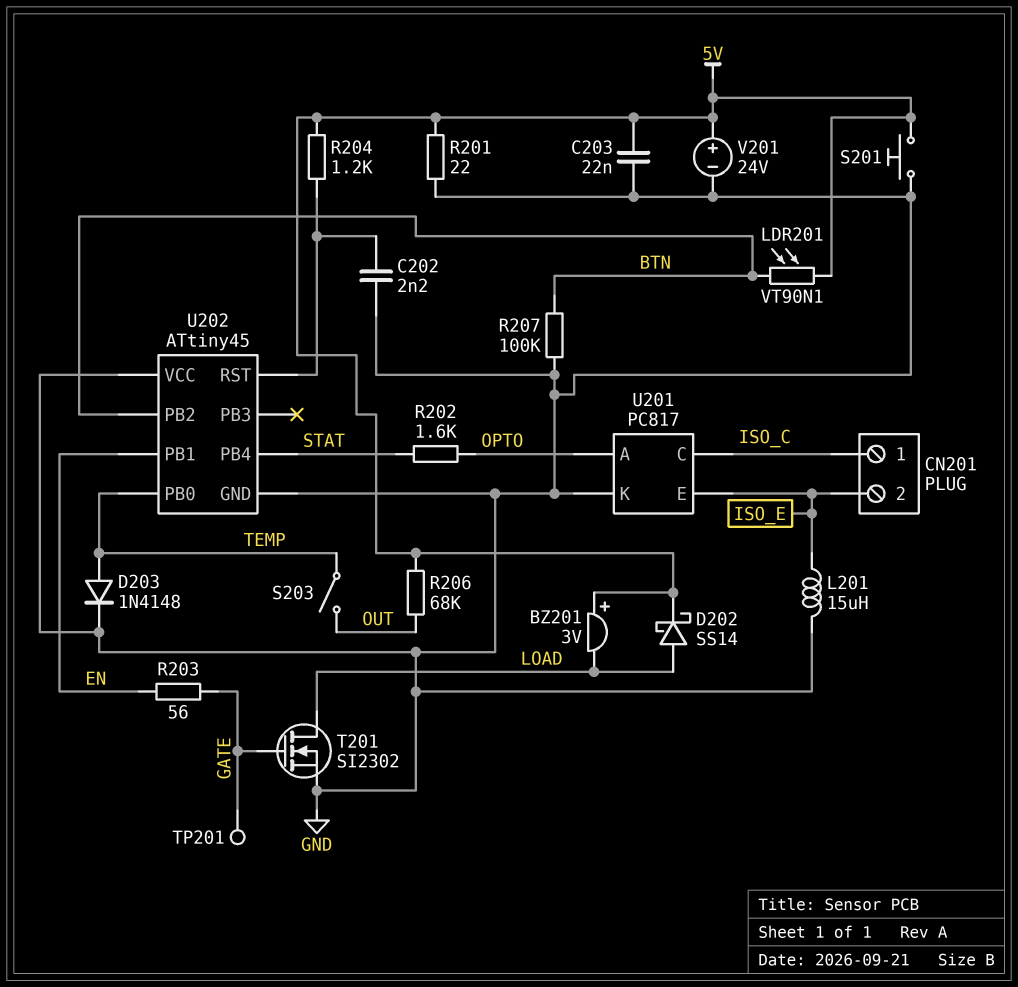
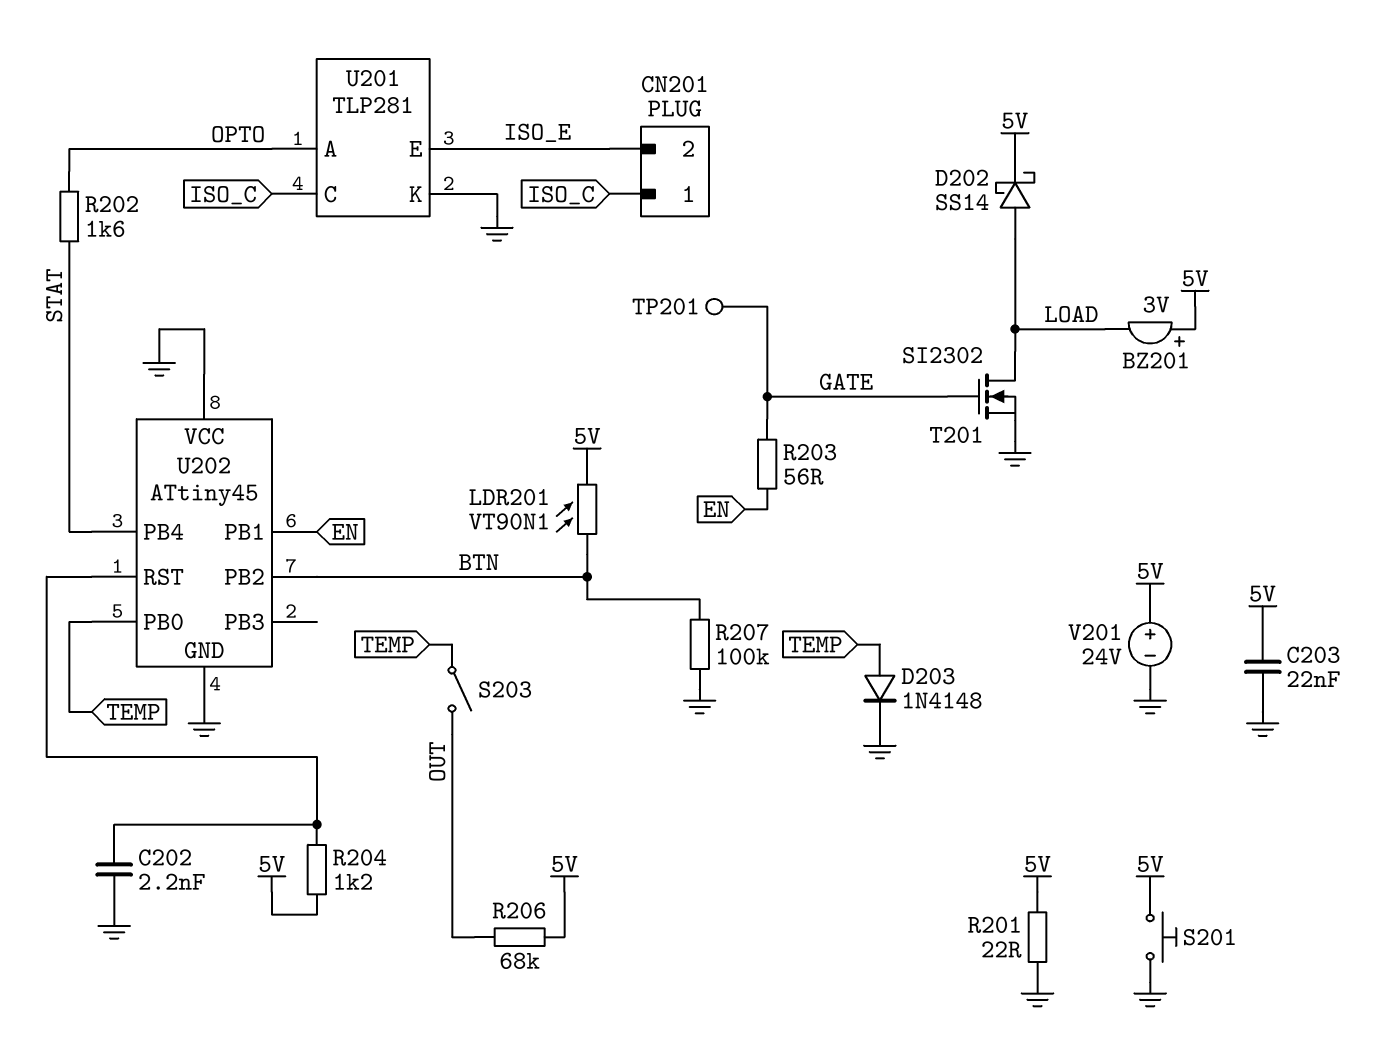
L201: 15uH (GND, ISO_E) -> none
U201: PC817 -> TLP281

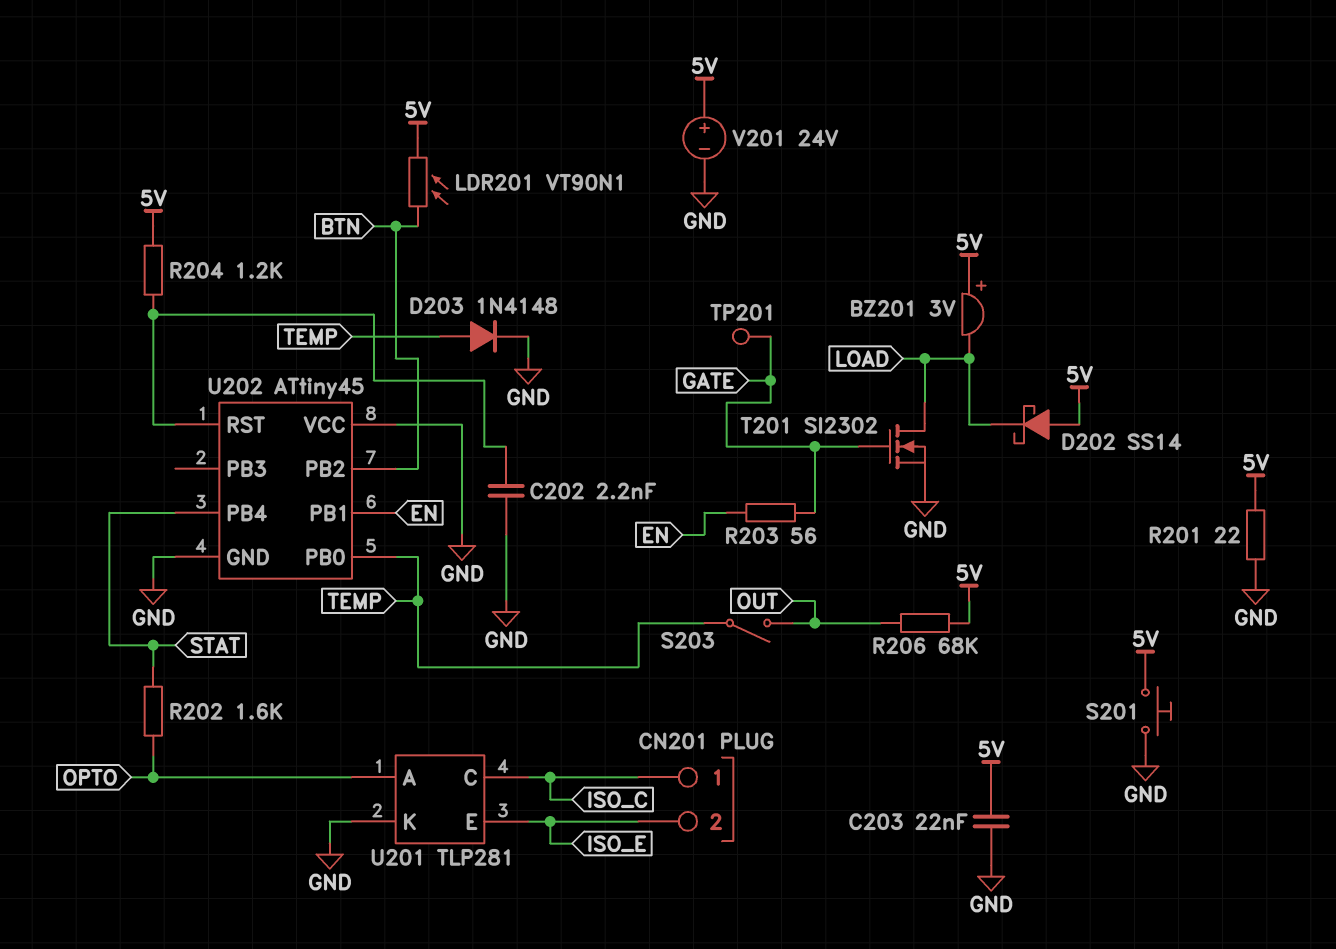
D202: schottky SS14 (A LOAD, K 5V) -> schottky SS14 (A 5V, K LOAD)
R207: 100k (BTN, GND) -> none

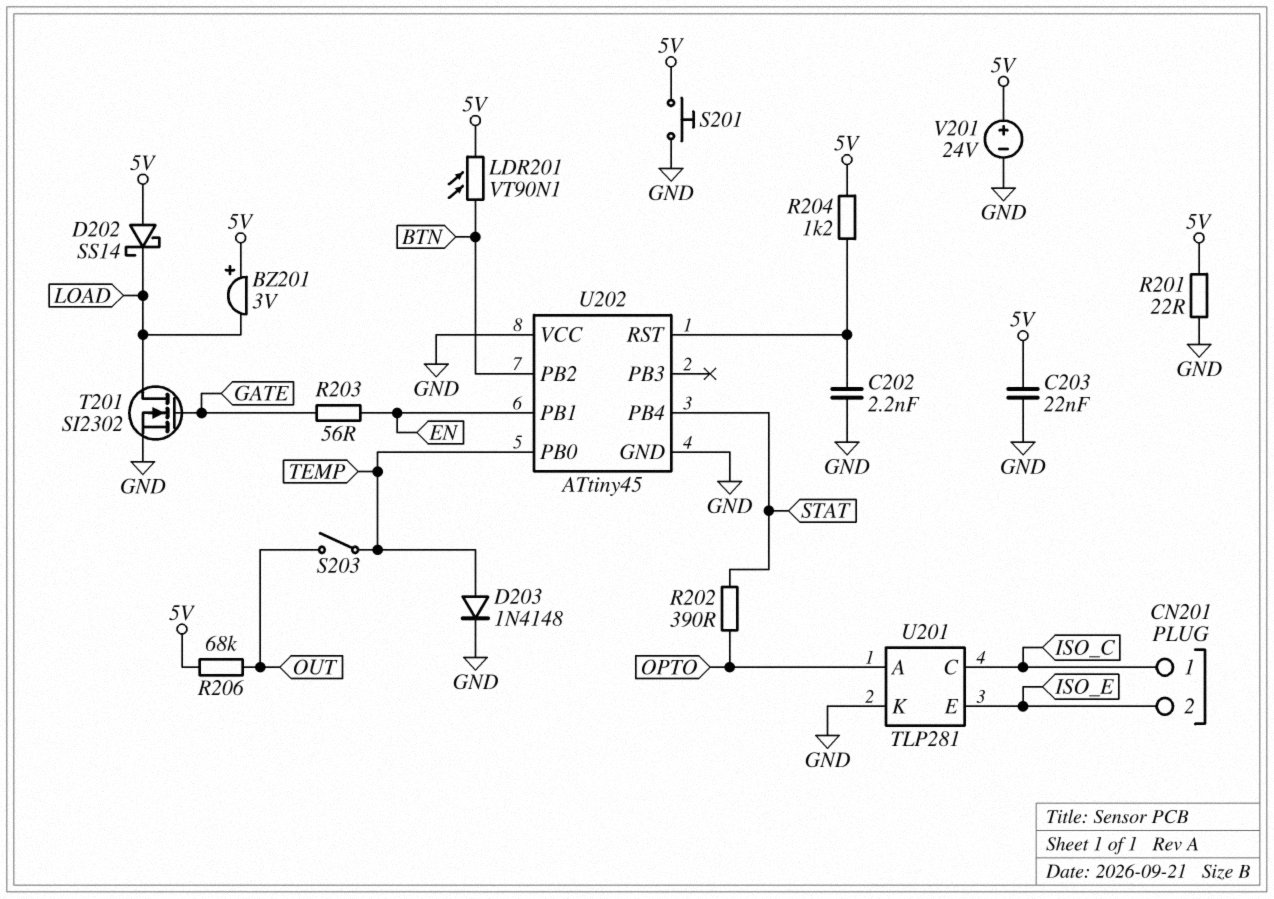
R202: 1.6k (OPTO, STAT) -> 390 (OPTO, STAT)
TP201: test point (GATE) -> none

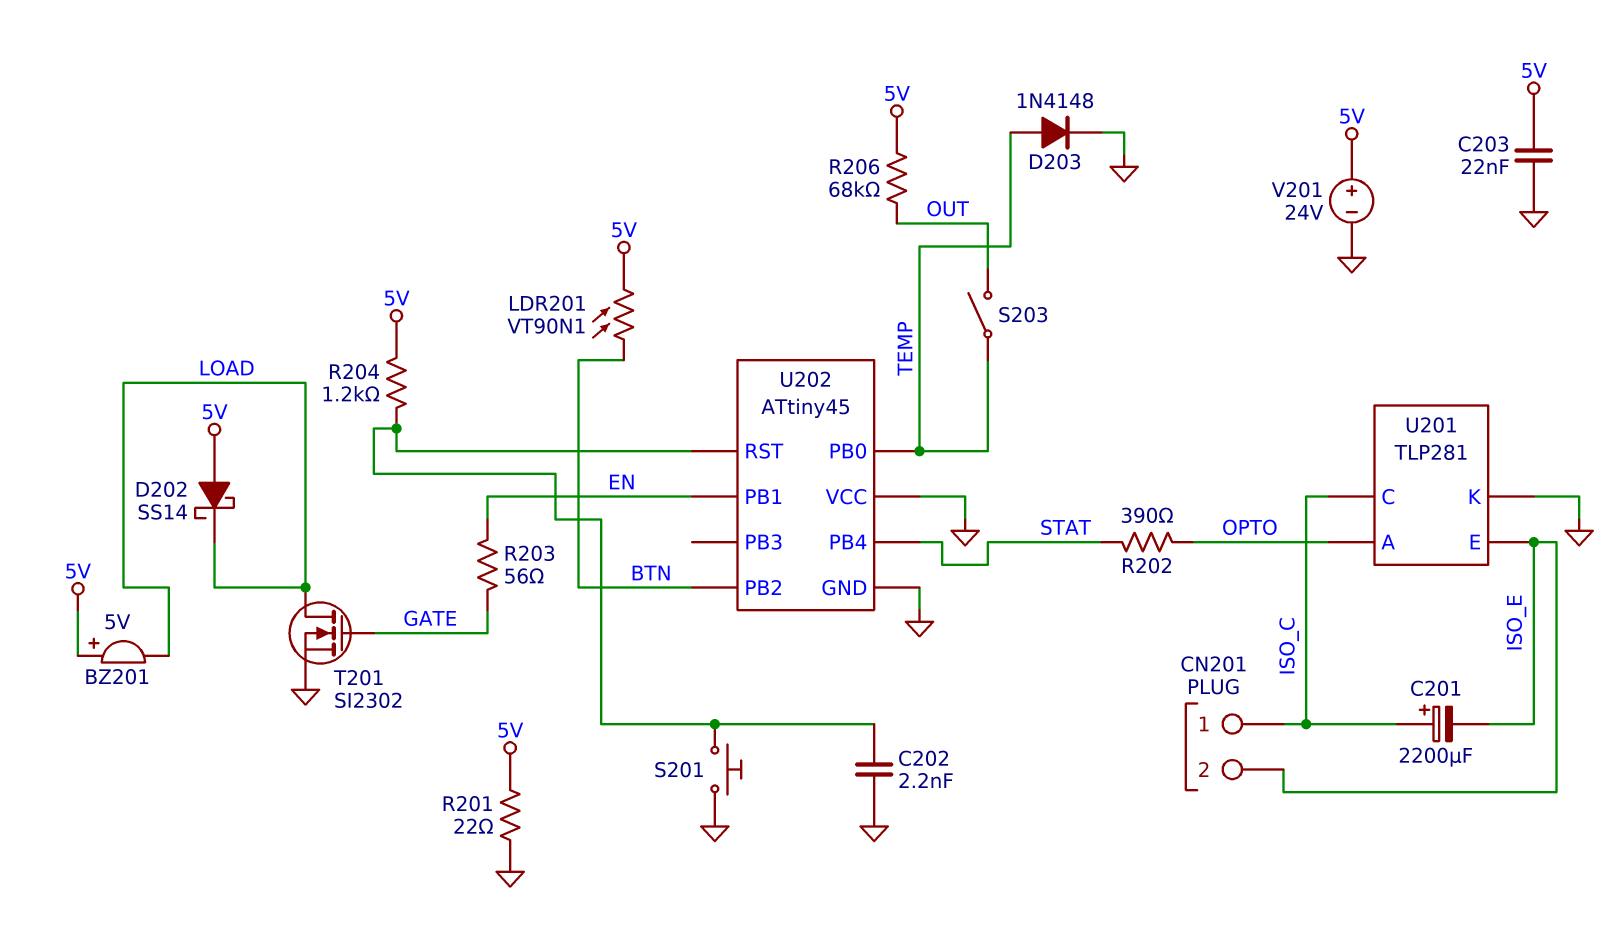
BZ201: buzzer 3V (plus 5V, minus LOAD) -> buzzer 5V (plus 5V, minus LOAD)
C201: none -> 2200uF (plus ISO_C, minus ISO_E)
S201: button (5V, GND) -> button (GND, U202/RST)

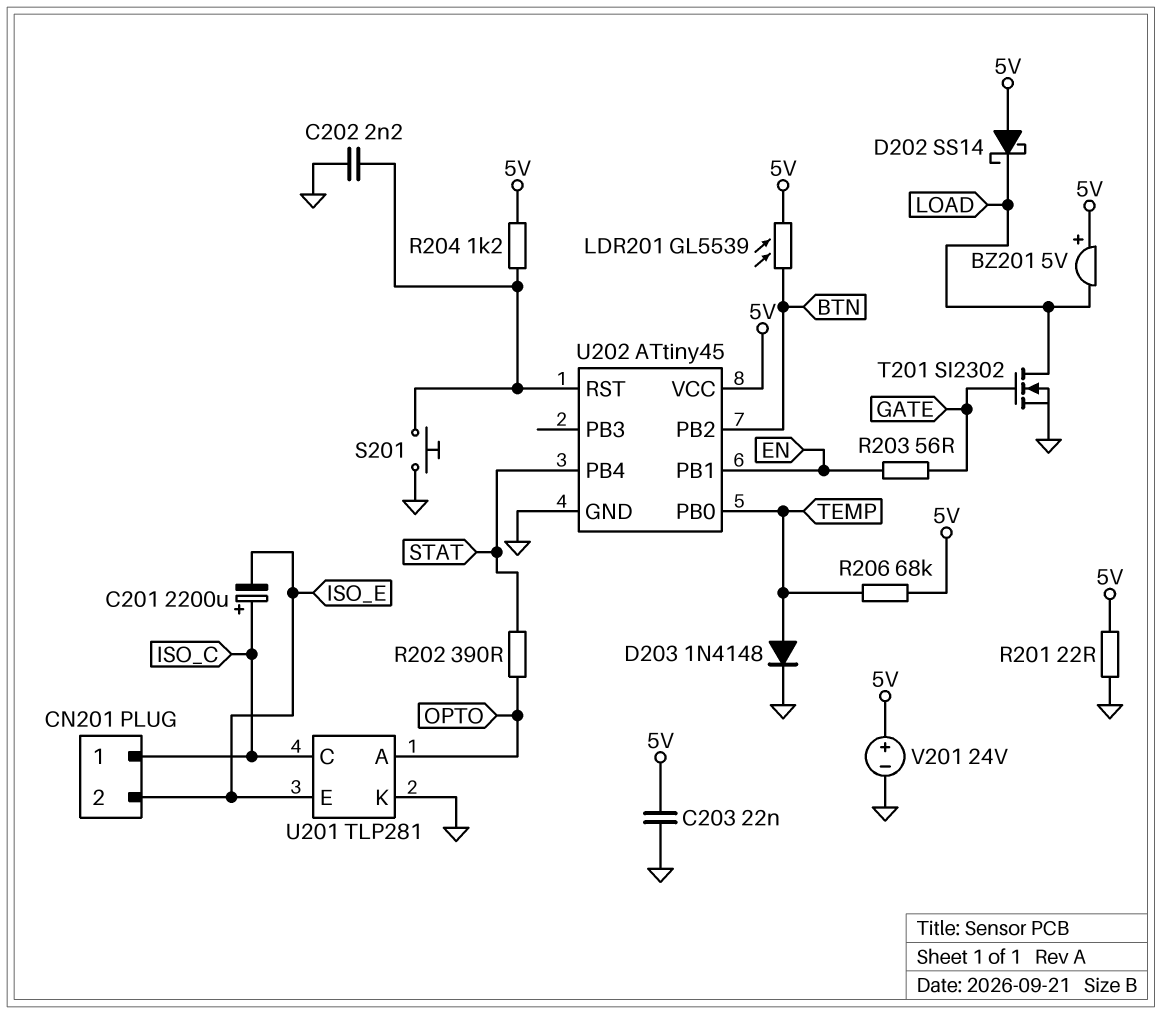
LDR201: VT90N1 (5V, BTN) -> GL5539 (5V, BTN)
R206: 68k (5V, OUT) -> 68k (5V, TEMP)
S203: switch (OUT, TEMP) -> none
U202 pin VCC: GND -> 5V

